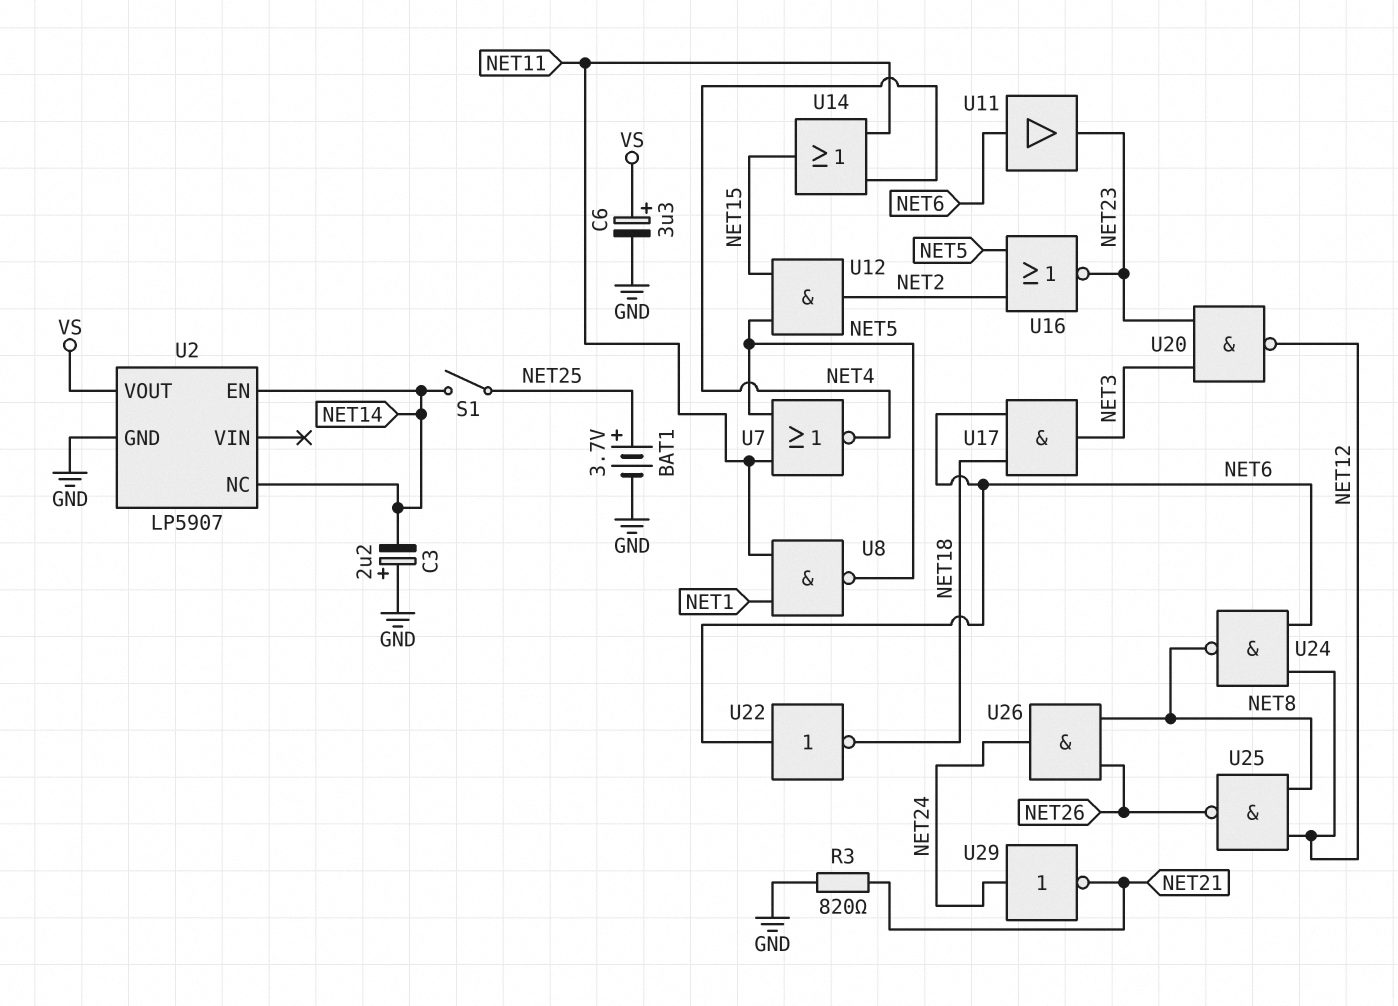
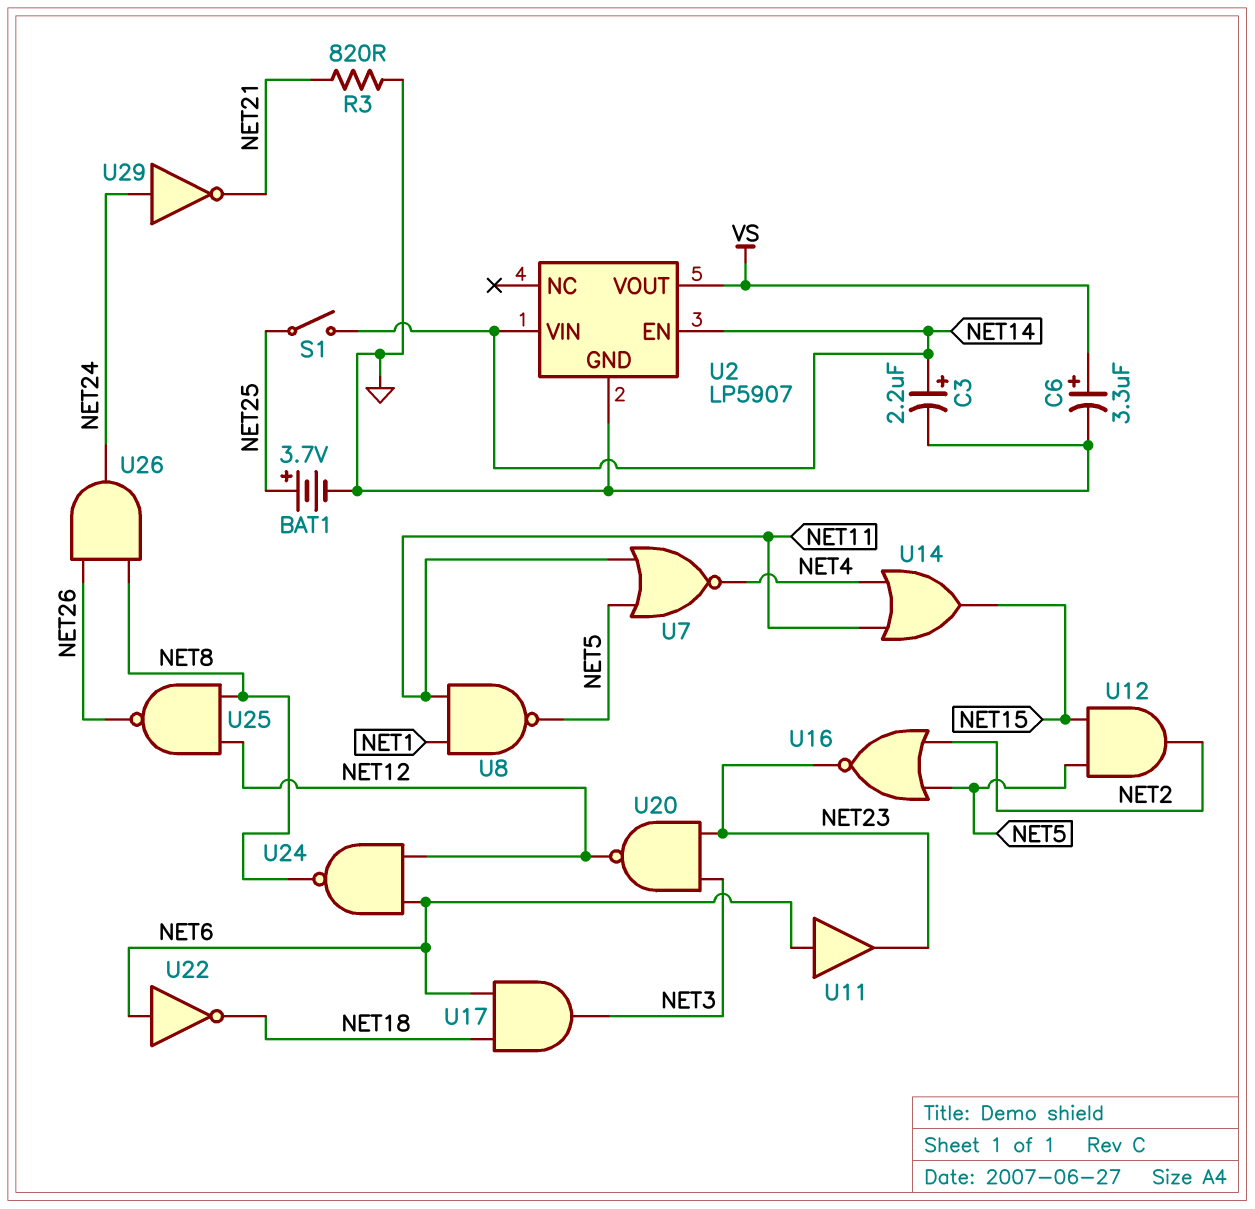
C3: 2.2uF (plus GND, minus NET14) -> 2.2uF (plus NET14, minus GND)
U2 pin NC: NET14 -> none
U2 pin VIN: none -> NET14

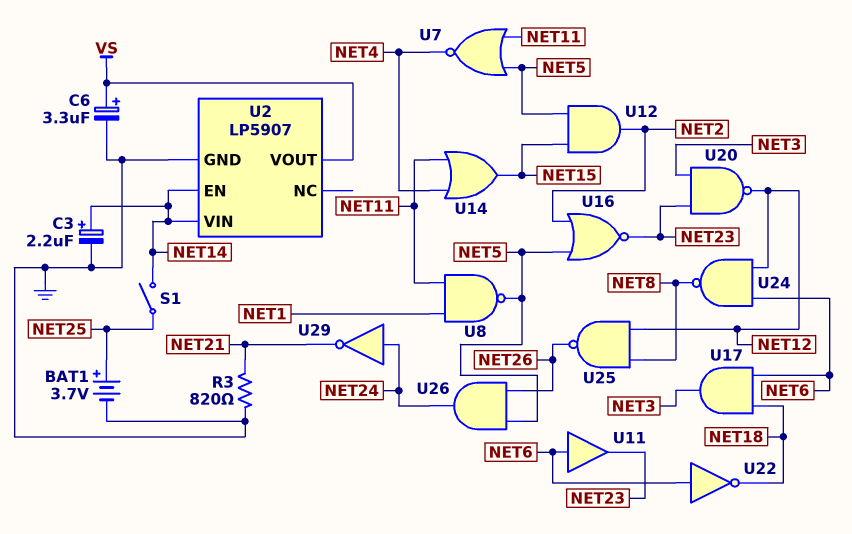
U26: AND (in NET8, in NET26, out NET24) -> AND (in NET5, in NET26, out NET24)

